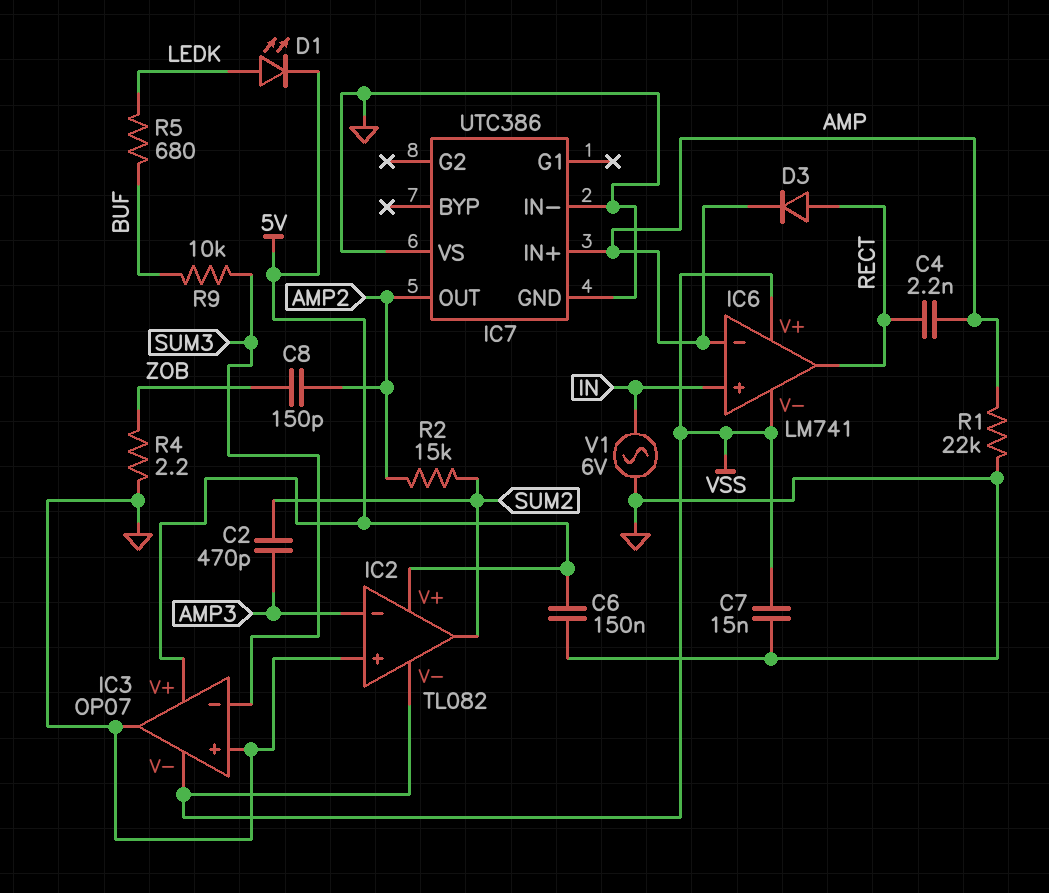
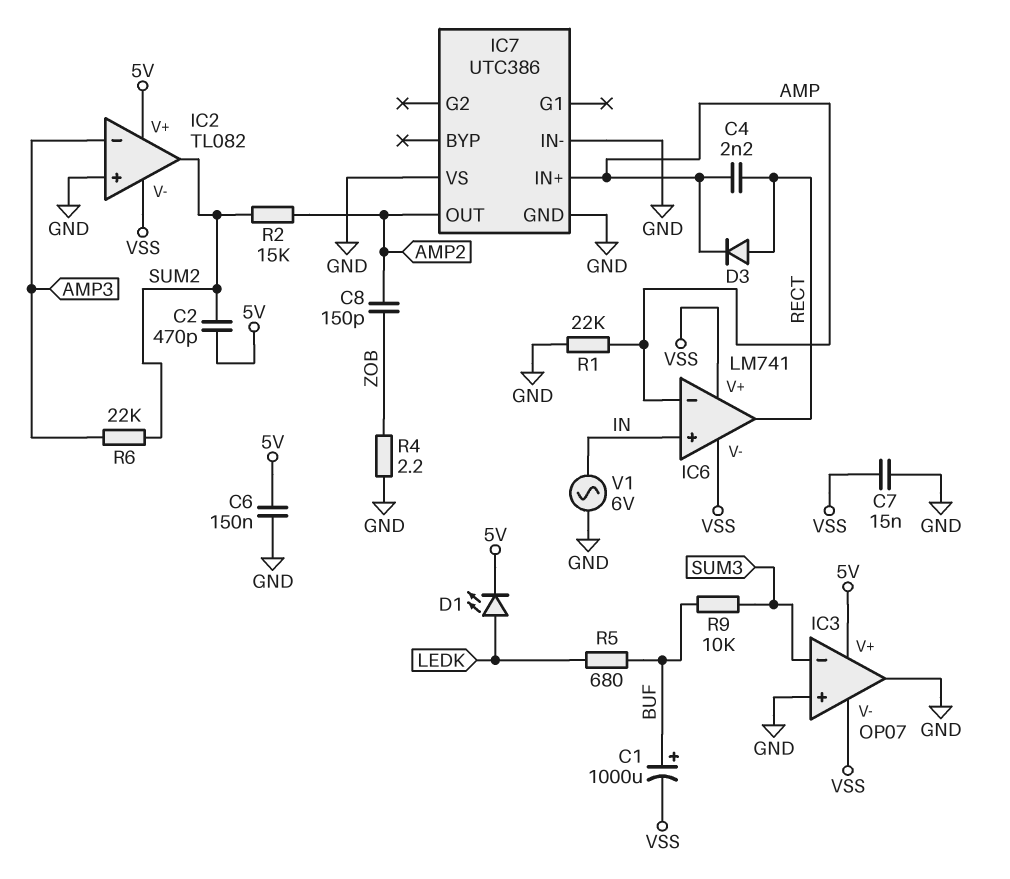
C1: none -> 1000uF (plus BUF, minus VSS)
C2: 470pF (AMP3, SUM2) -> 470pF (5V, SUM2)
R6: none -> 22k (AMP3, SUM2)

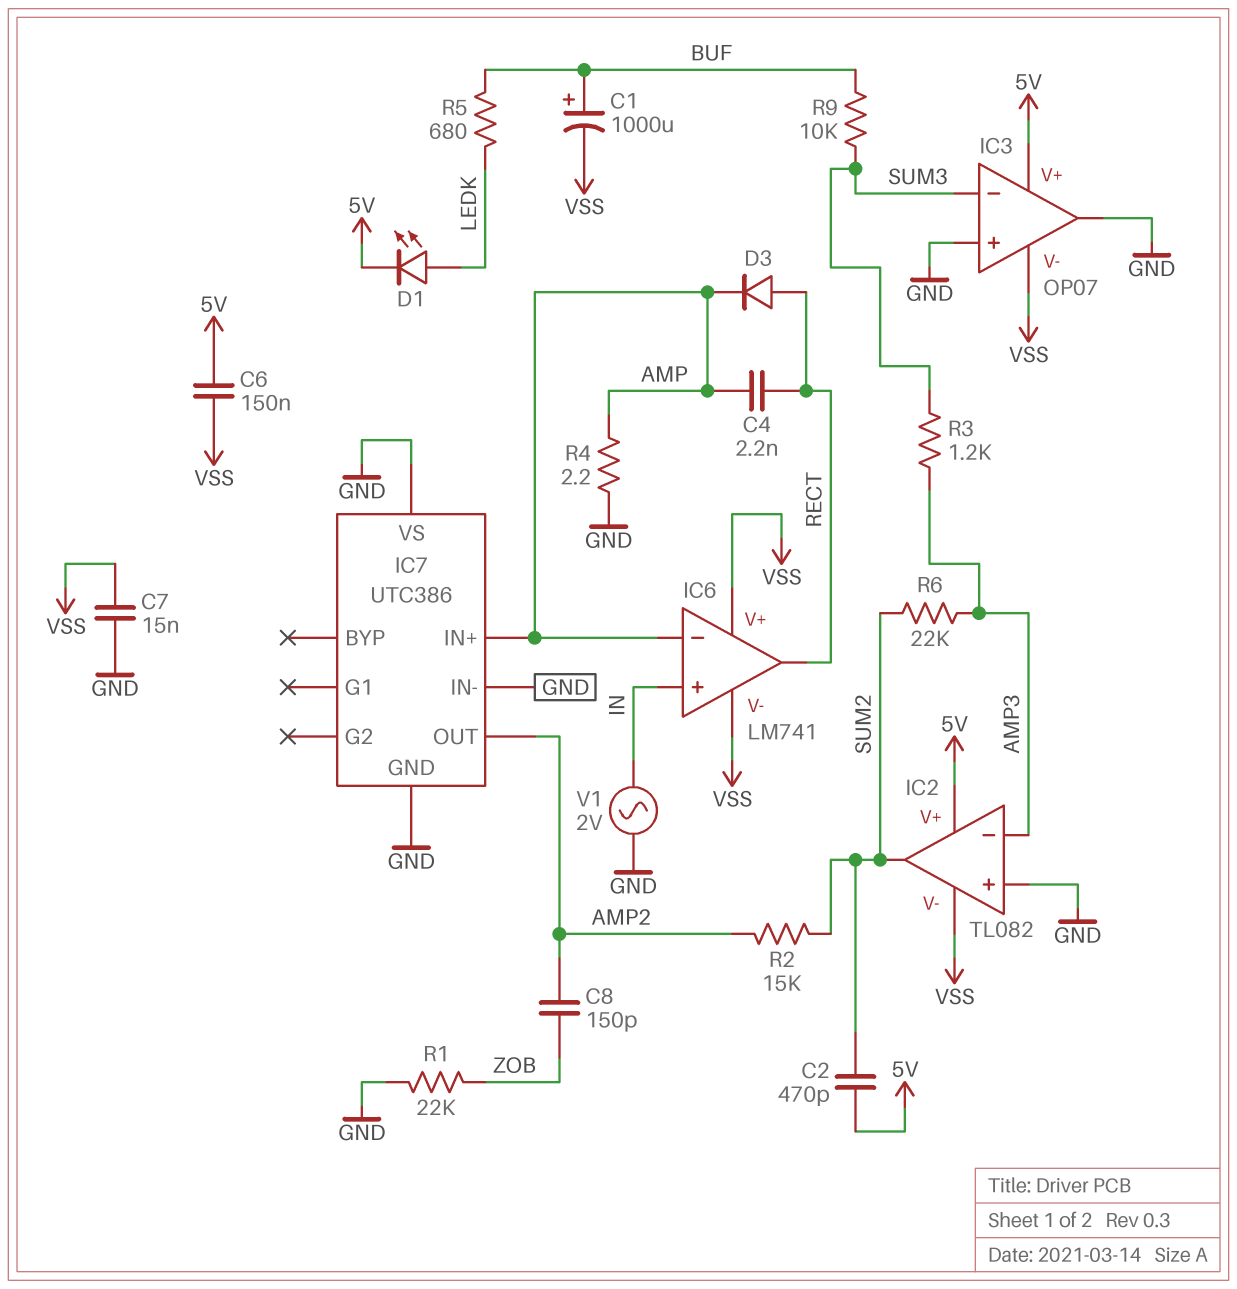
C6: 150nF (5V, GND) -> 150nF (5V, VSS)
R1: 22k (AMP, GND) -> 22k (GND, ZOB)
R3: none -> 1.2k (AMP3, SUM3)
R4: 2.2 (GND, ZOB) -> 2.2 (AMP, GND)
V1: AC 6V (GND, IN) -> AC 2V (GND, IN)

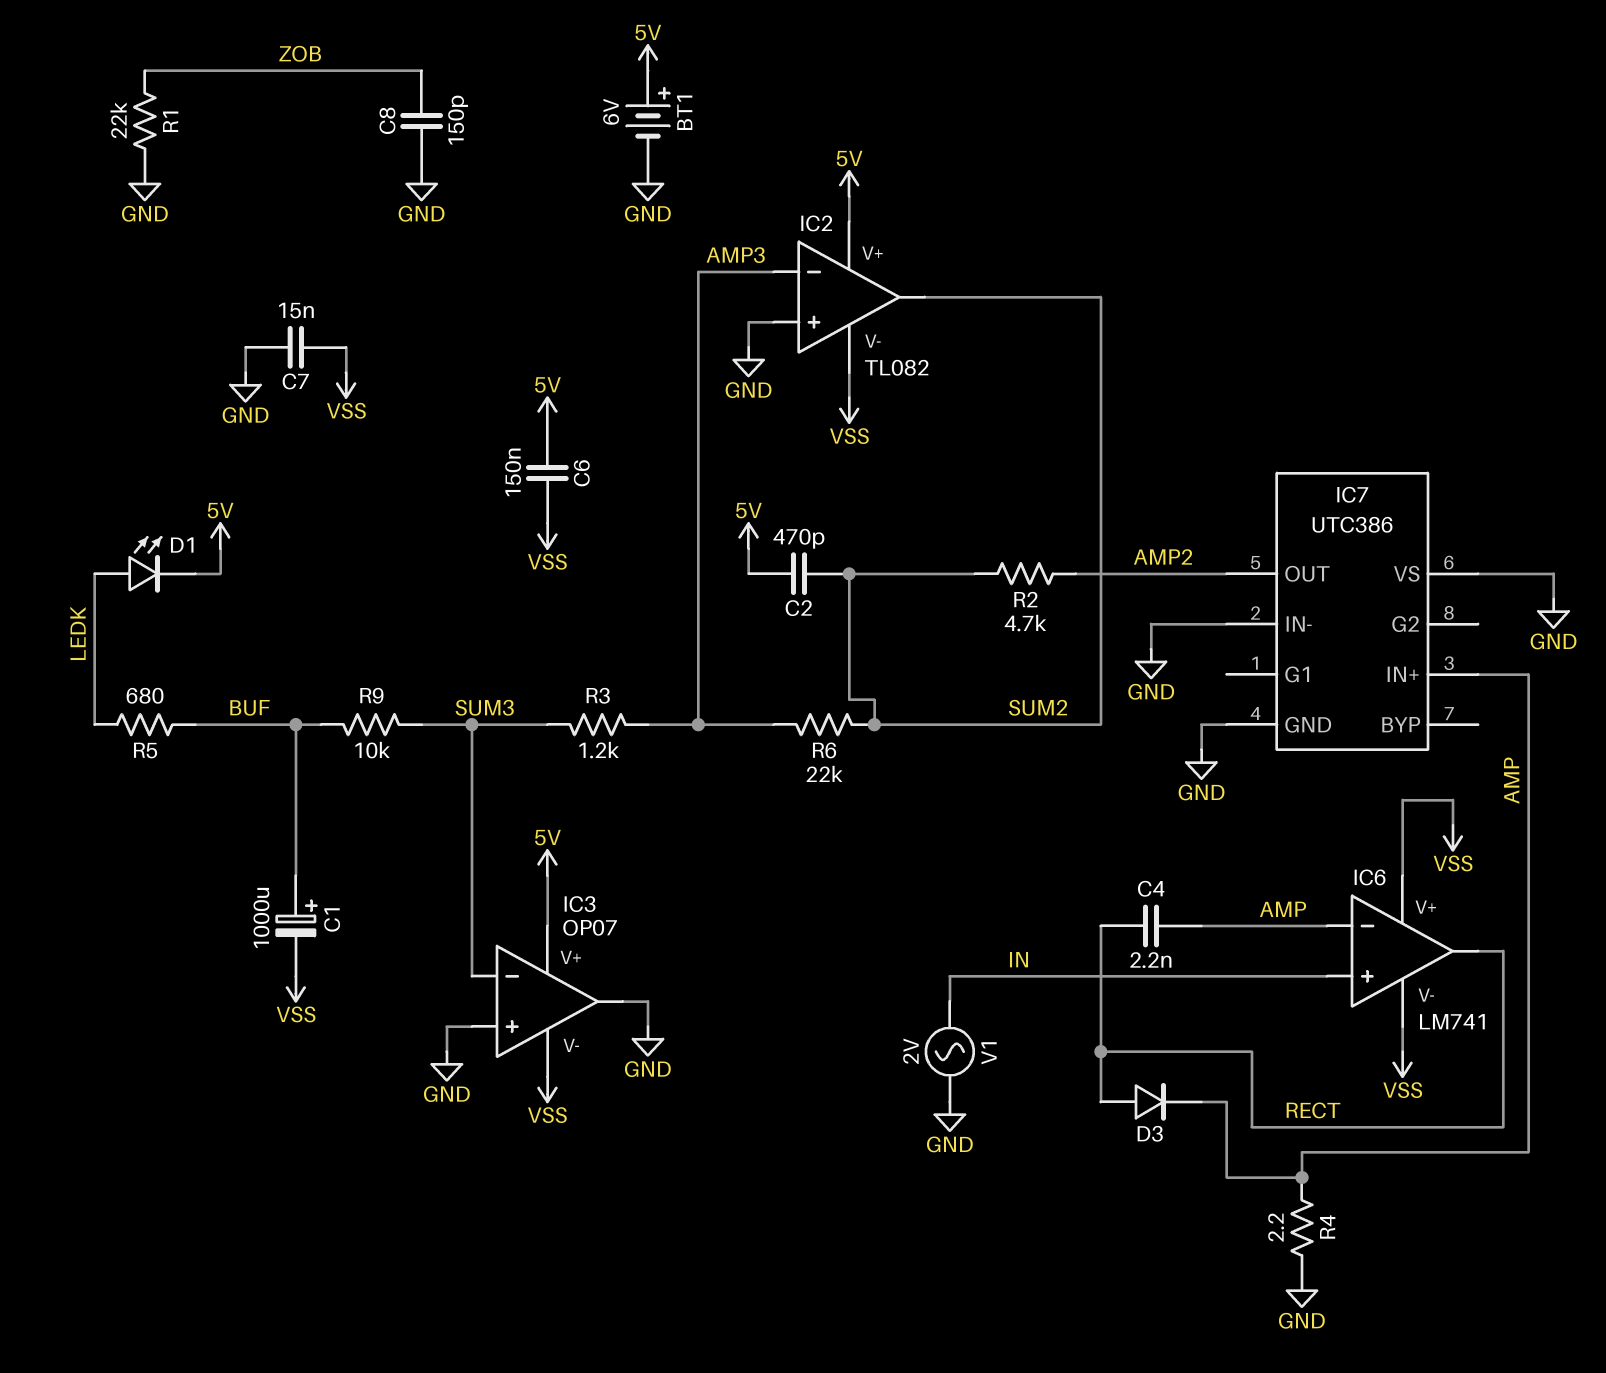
BT1: none -> 6V (plus 5V, minus GND)
C8: 150pF (AMP2, ZOB) -> 150pF (GND, ZOB)
R2: 15k (AMP2, SUM2) -> 4.7k (AMP2, SUM2)

